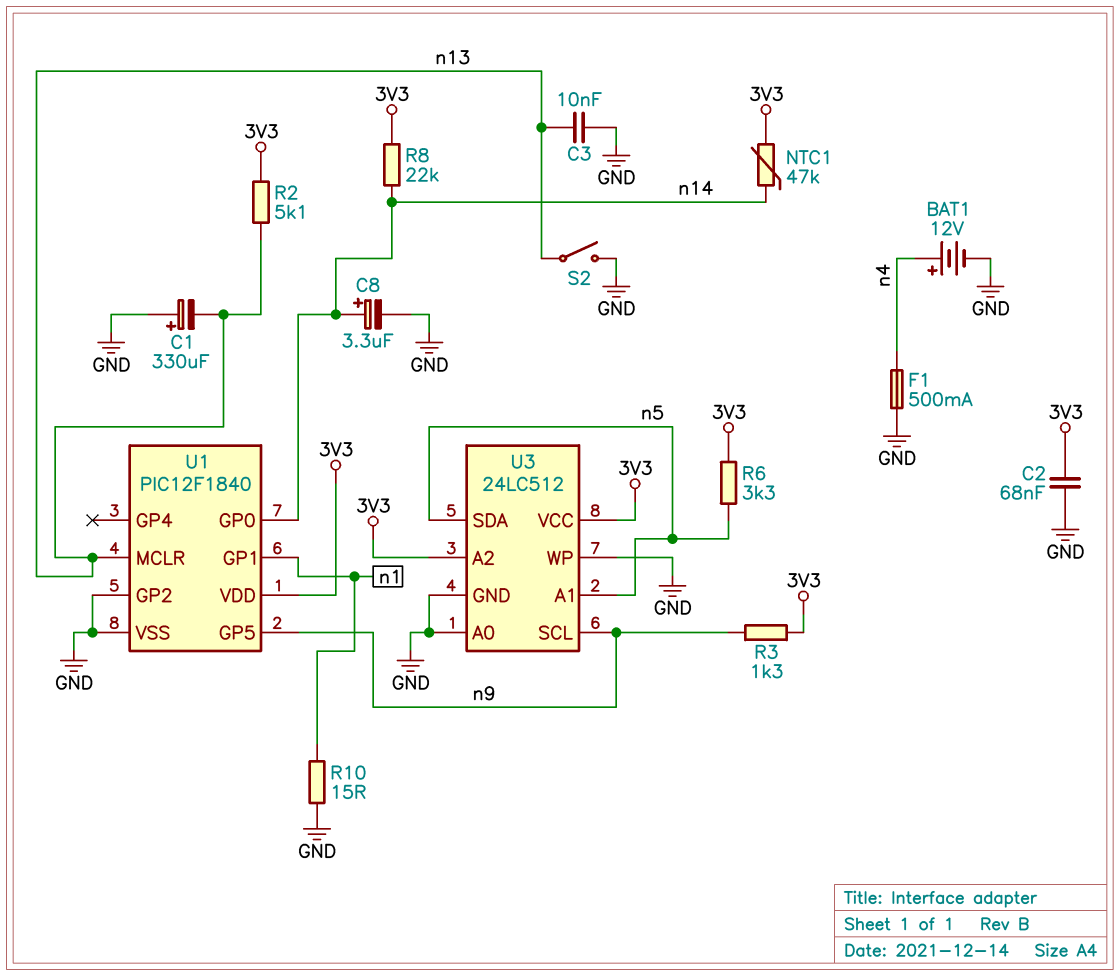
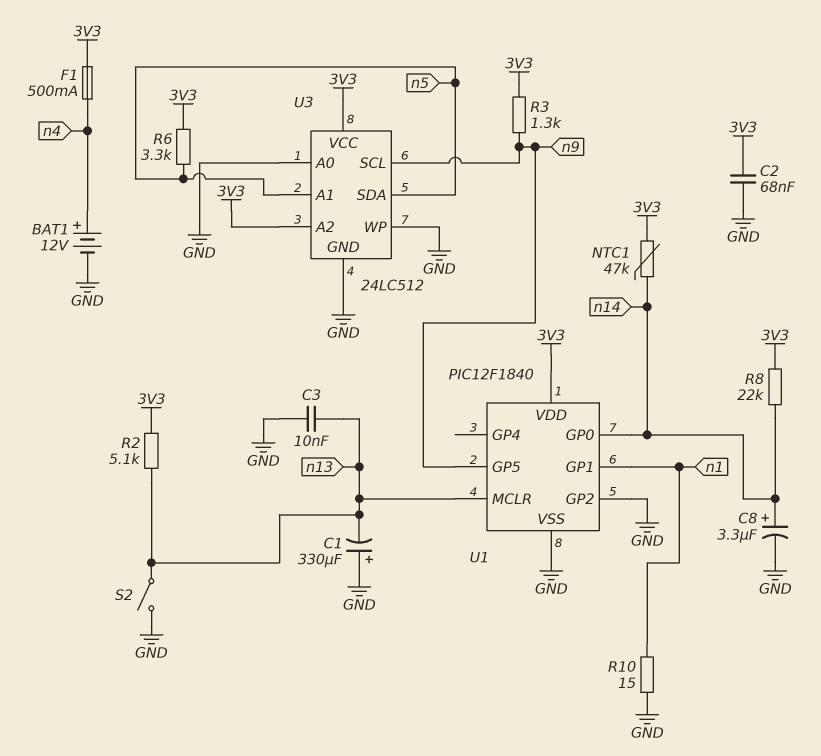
F1: 500mA (GND, n4) -> 500mA (3V3, n4)

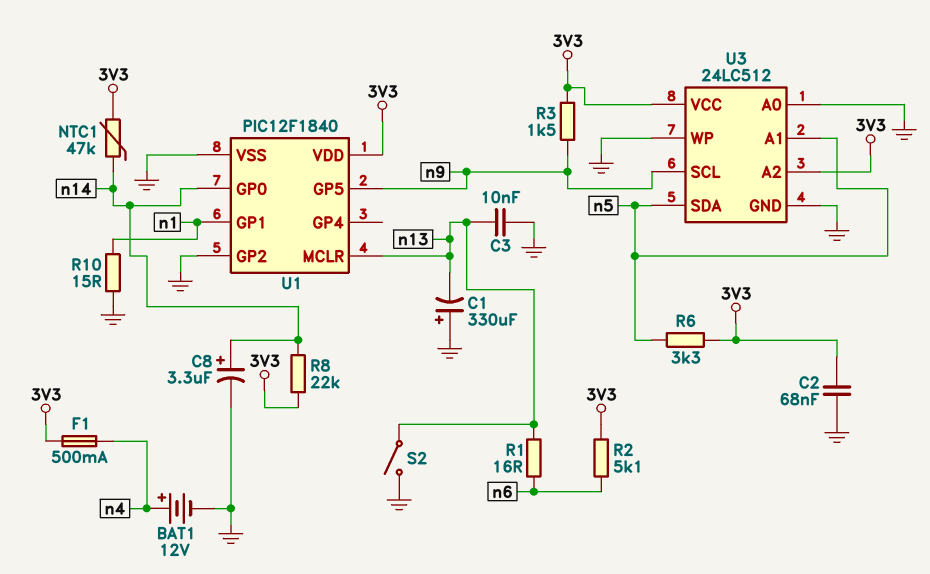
R1: none -> 16 (n6, n13)
R2: 5.1k (3V3, n13) -> 5.1k (3V3, n6)
R3: 1.3k (3V3, n9) -> 1.5k (3V3, n9)

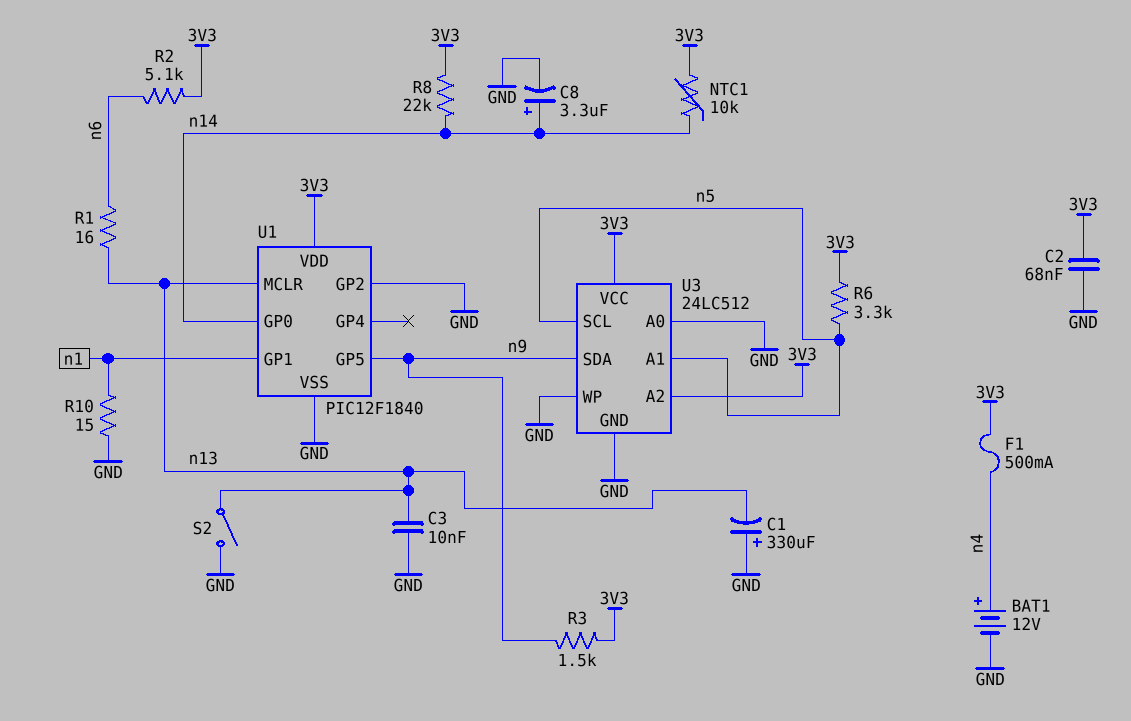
NTC1: 47k (3V3, n14) -> 10k (3V3, n14)
U3 pin SCL: n9 -> n5
U3 pin SDA: n5 -> n9

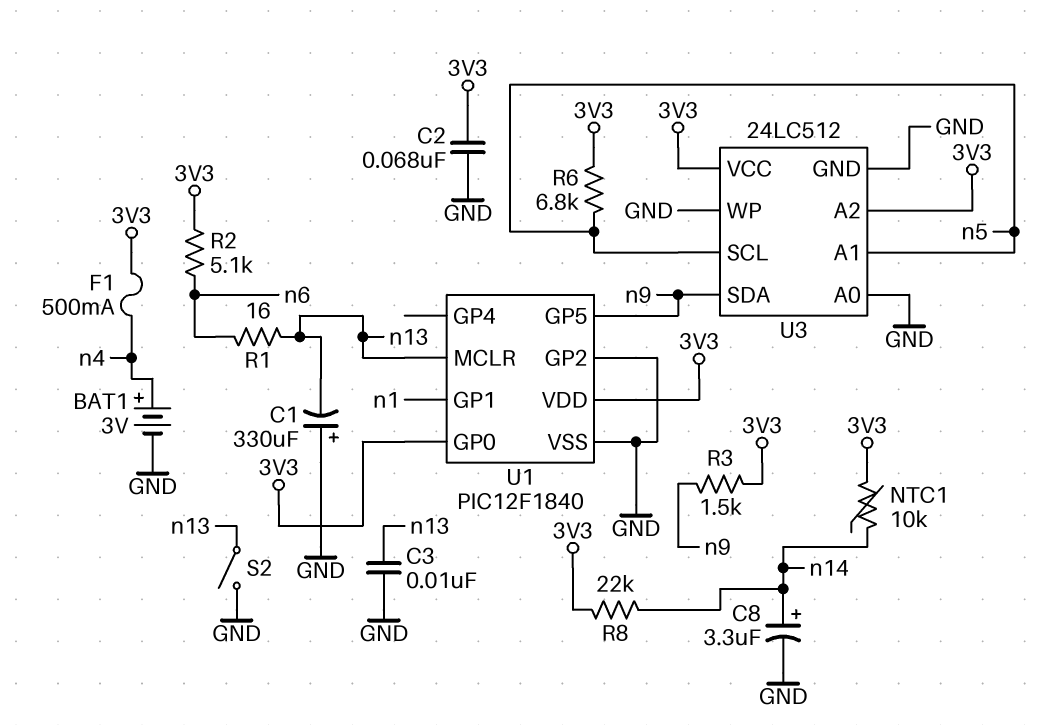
BAT1: 12V (plus n4, minus GND) -> 3V (plus n4, minus GND)
R6: 3.3k (3V3, n5) -> 6.8k (3V3, n5)
R10: 15 (GND, n1) -> none
U1 pin GP0: n14 -> 3V3

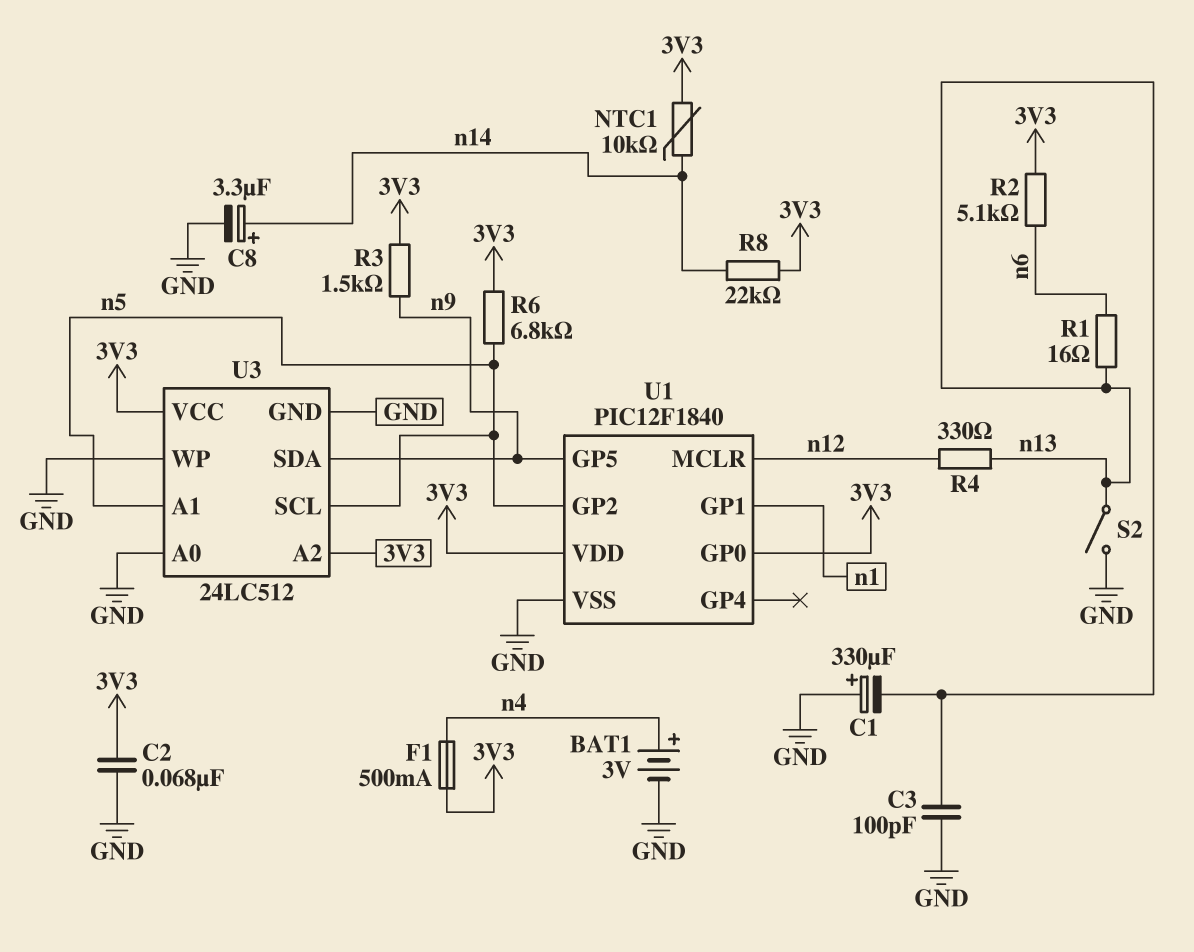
C3: 10nF (GND, n13) -> 100pF (GND, n13)
R4: none -> 330 (n12, n13)
U1 pin GP2: GND -> n5
U1 pin MCLR: n13 -> n12

